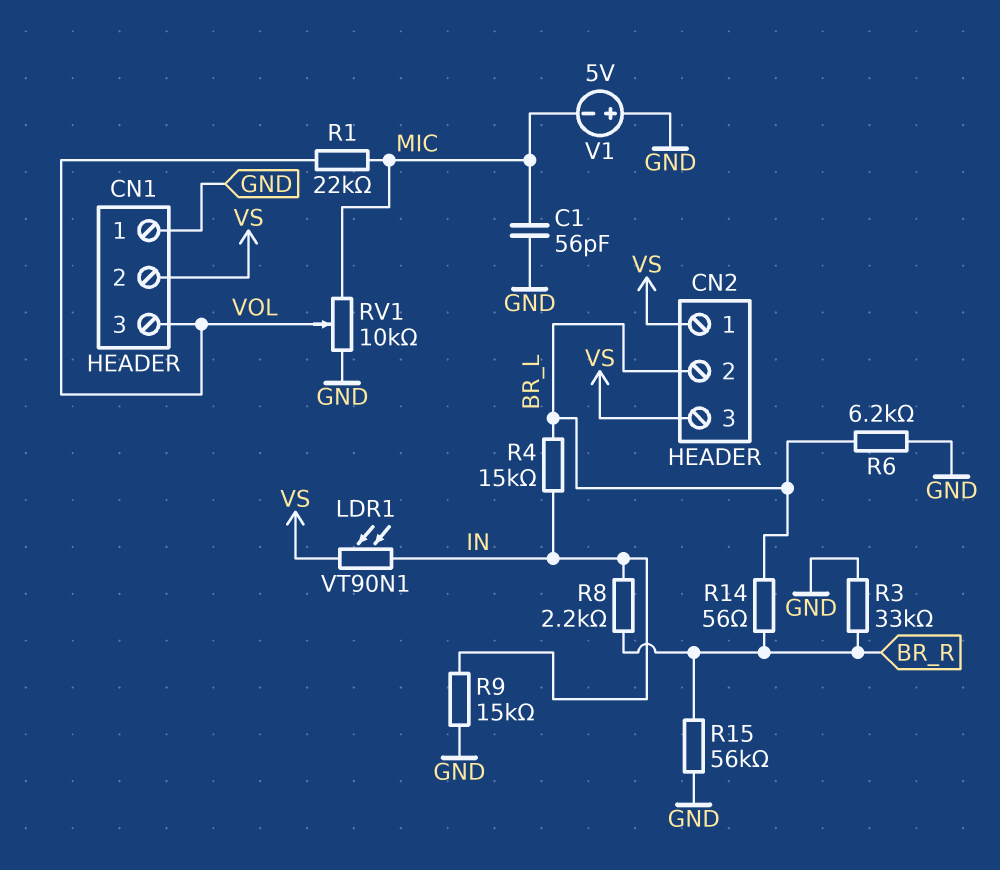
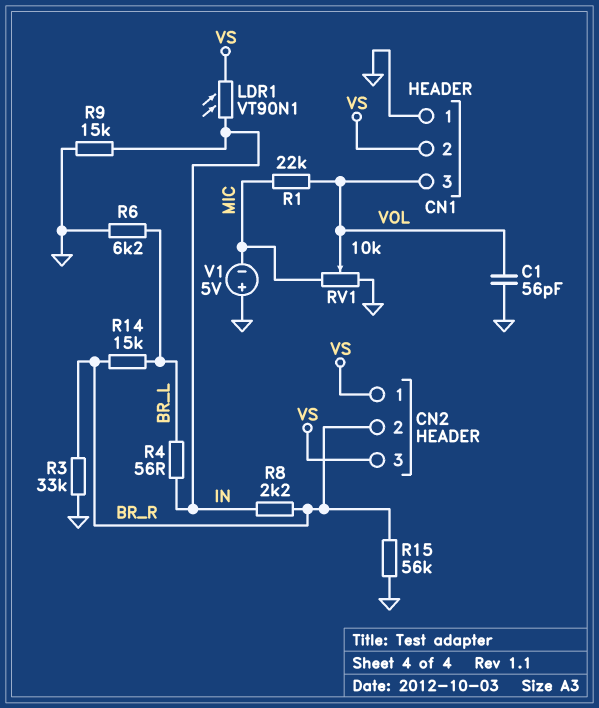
C1: 56pF (GND, MIC) -> 56pF (GND, VOL)
CN2 pin 2: BR_L -> BR_R
R4: 15k (BR_L, IN) -> 56 (BR_L, IN)
R14: 56 (BR_L, BR_R) -> 15k (BR_L, BR_R)

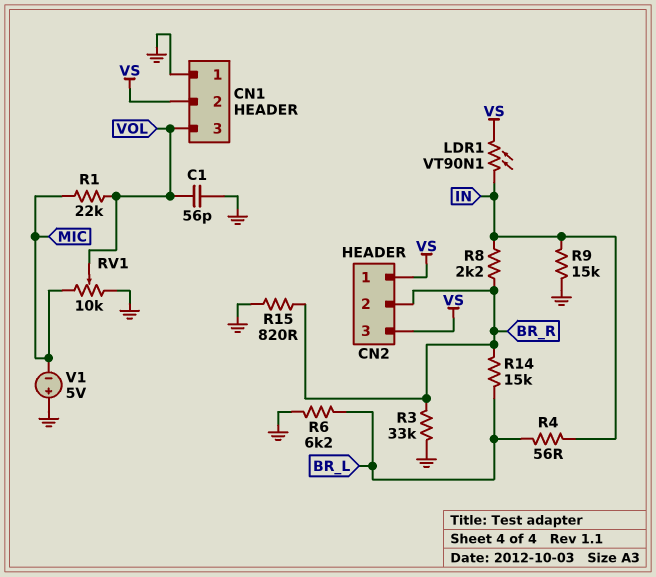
R15: 56k (BR_R, GND) -> 820 (BR_R, GND)

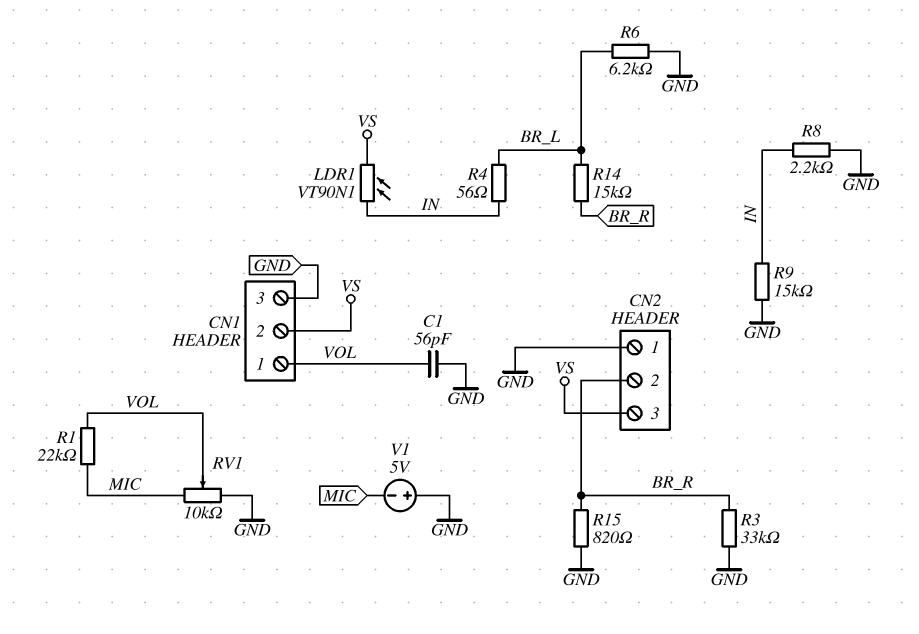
CN1 pin 1: GND -> VOL
CN1 pin 3: VOL -> GND
CN2 pin 1: VS -> GND
R8: 2.2k (BR_R, IN) -> 2.2k (GND, IN)

